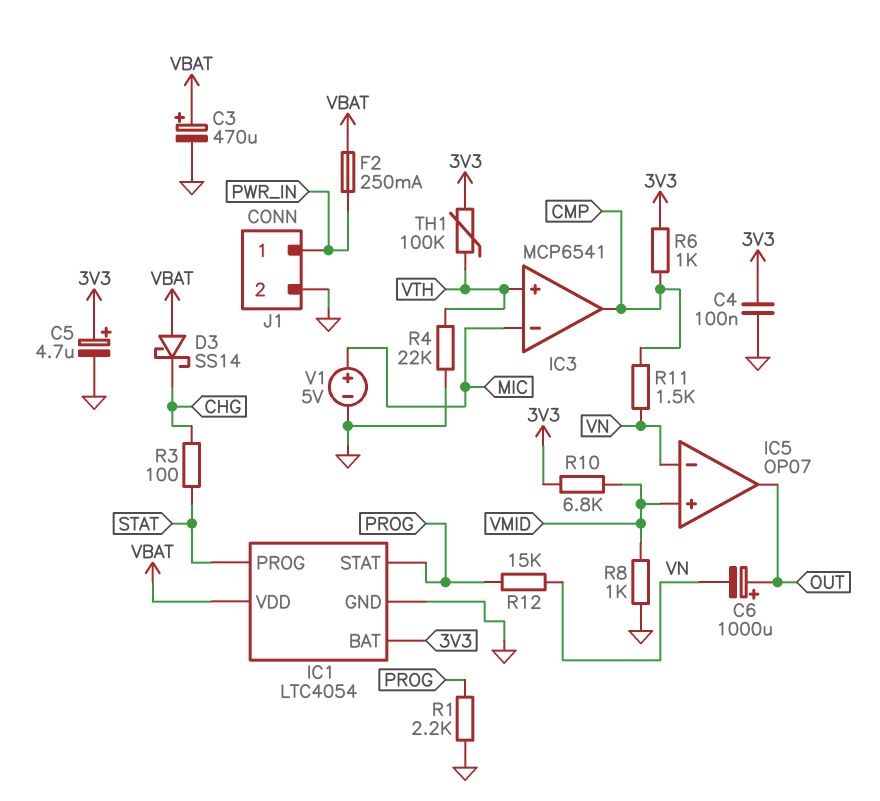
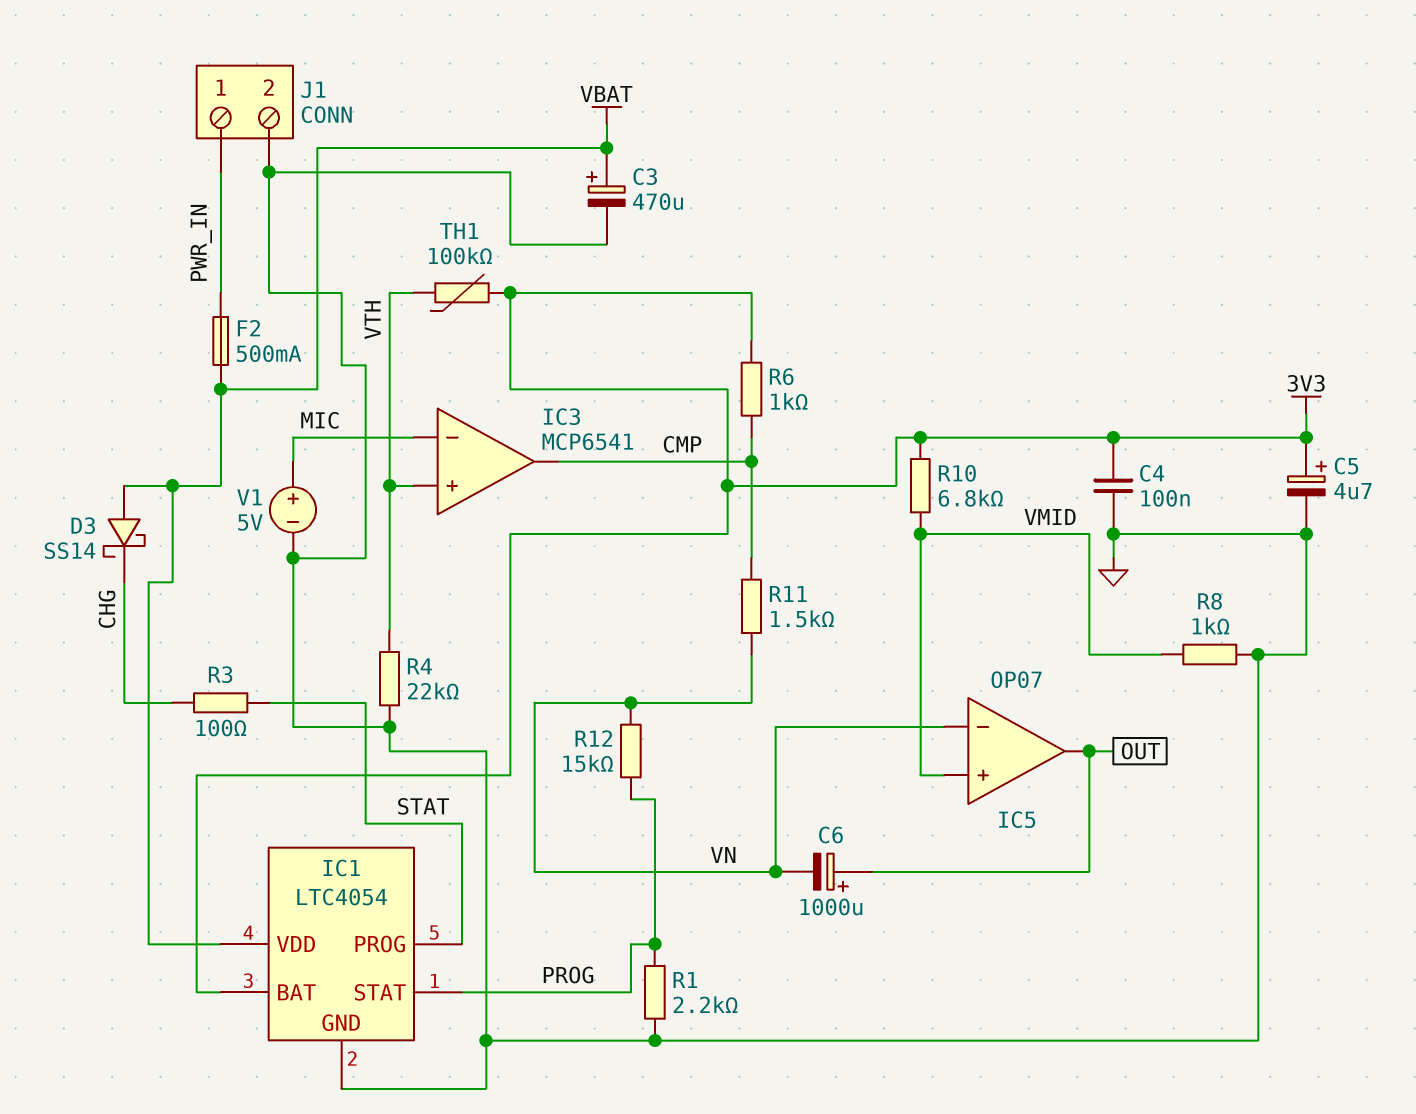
F2: 250mA (PWR_IN, VBAT) -> 500mA (PWR_IN, VBAT)

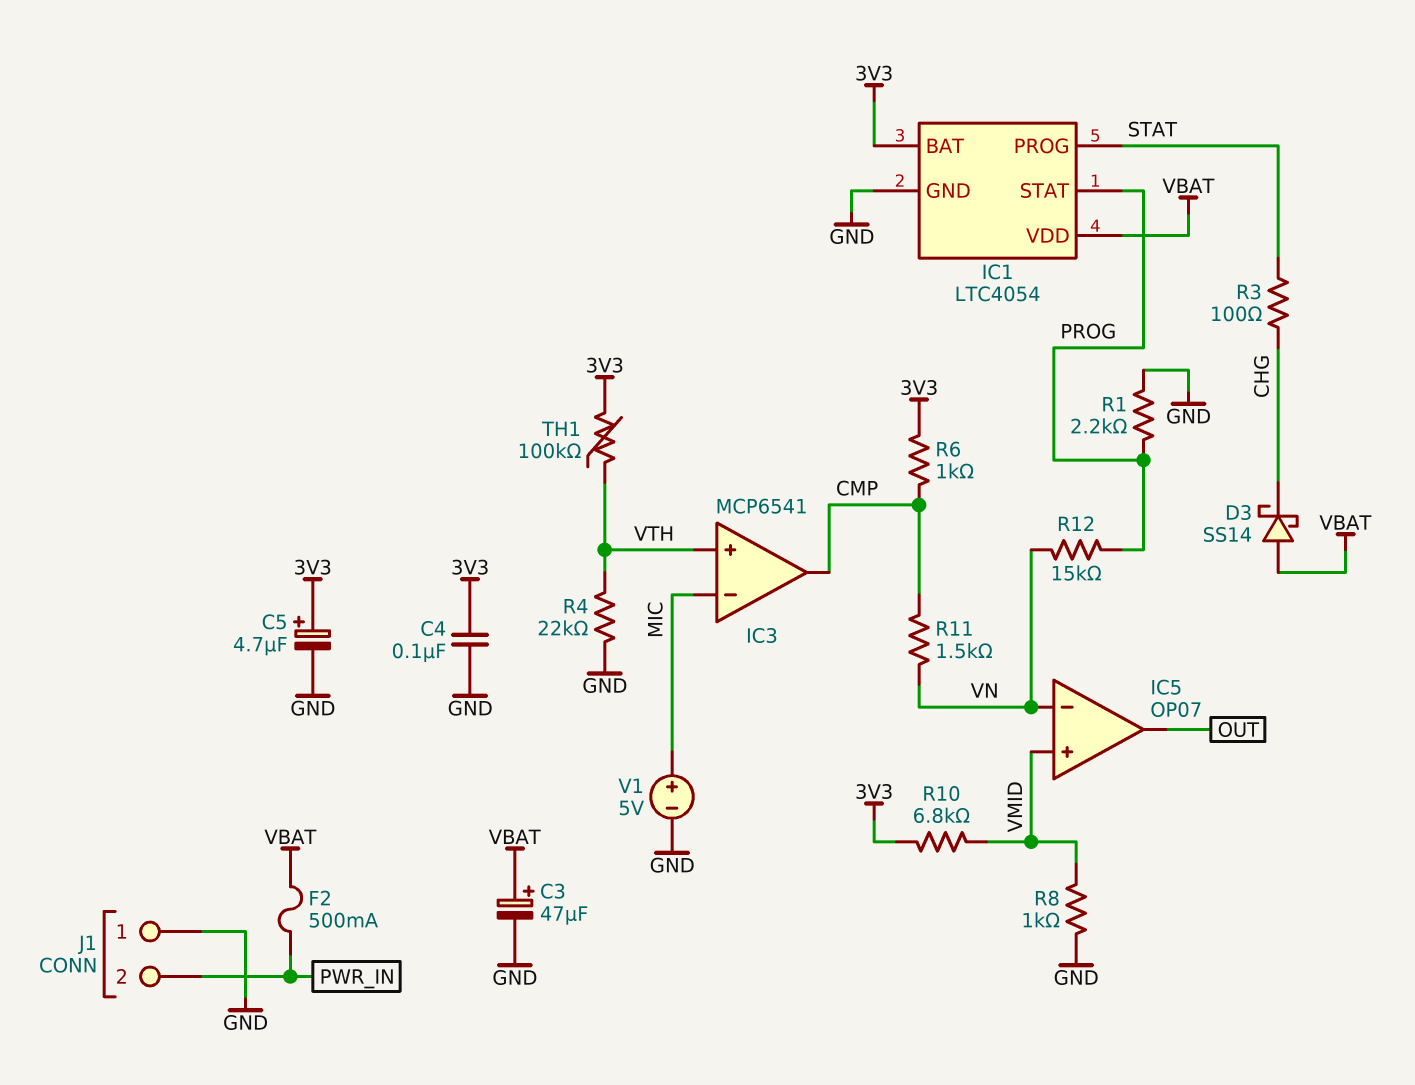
C3: 470uF (plus VBAT, minus GND) -> 47uF (plus VBAT, minus GND)
C6: 1000uF (plus OUT, minus VN) -> none
J1 pin 1: PWR_IN -> GND
J1 pin 2: GND -> PWR_IN

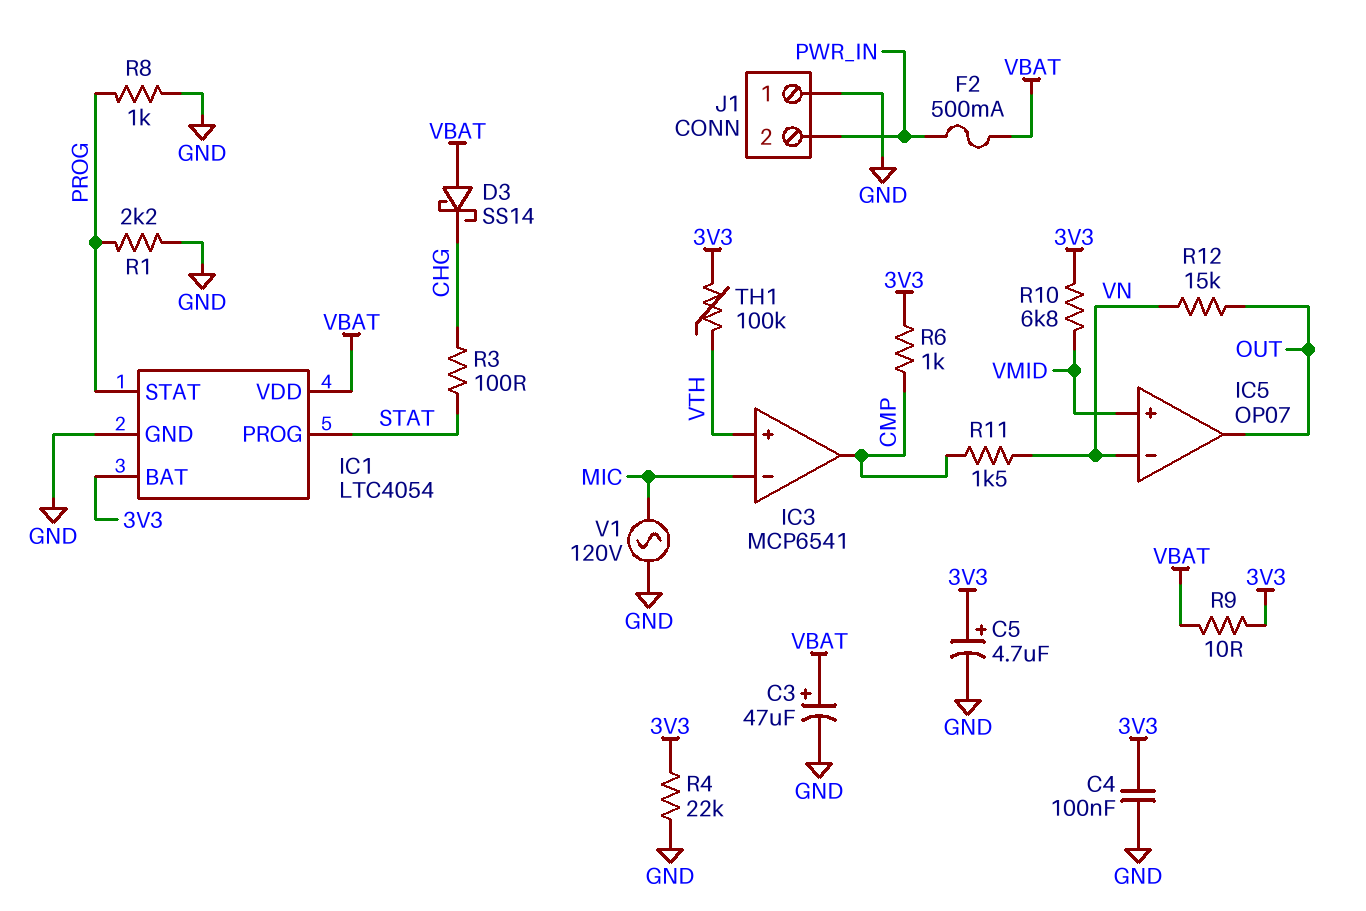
R4: 22k (GND, VTH) -> 22k (3V3, GND)
R8: 1k (GND, VMID) -> 1k (GND, PROG)
R9: none -> 10 (3V3, VBAT)
R12: 15k (PROG, VN) -> 15k (OUT, VN)
V1: 5V (plus MIC, minus GND) -> AC 120V (GND, MIC)

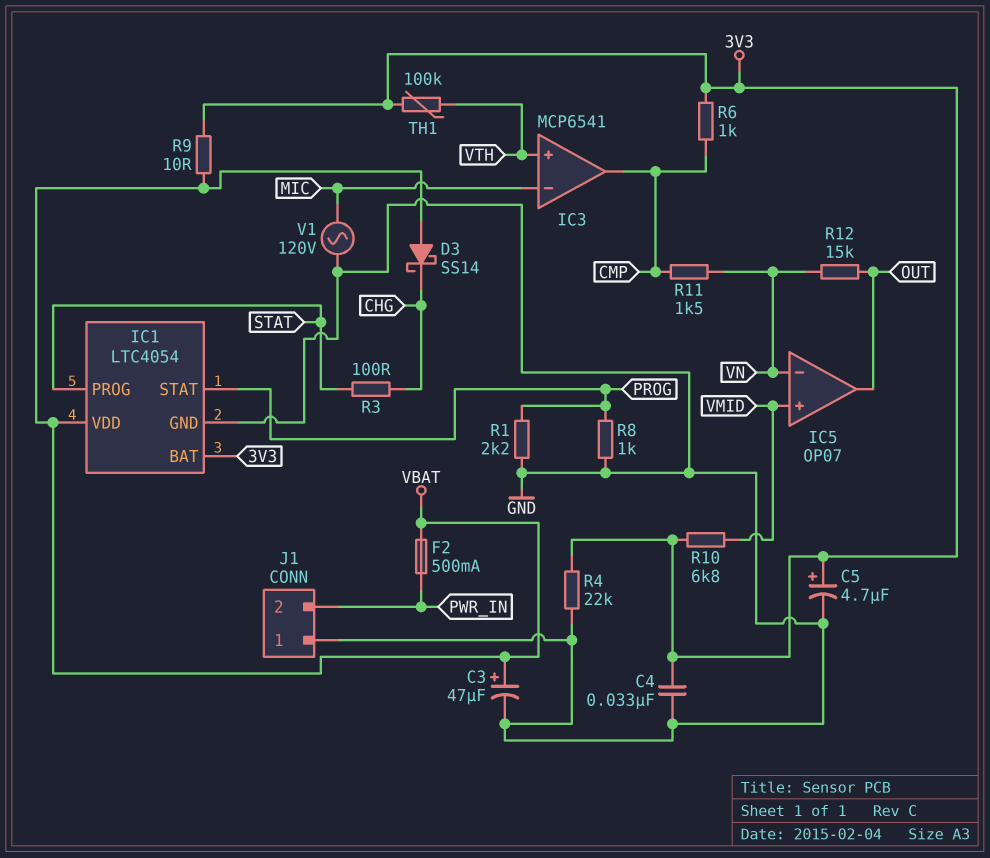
C4: 100nF (3V3, GND) -> 33nF (3V3, GND)

